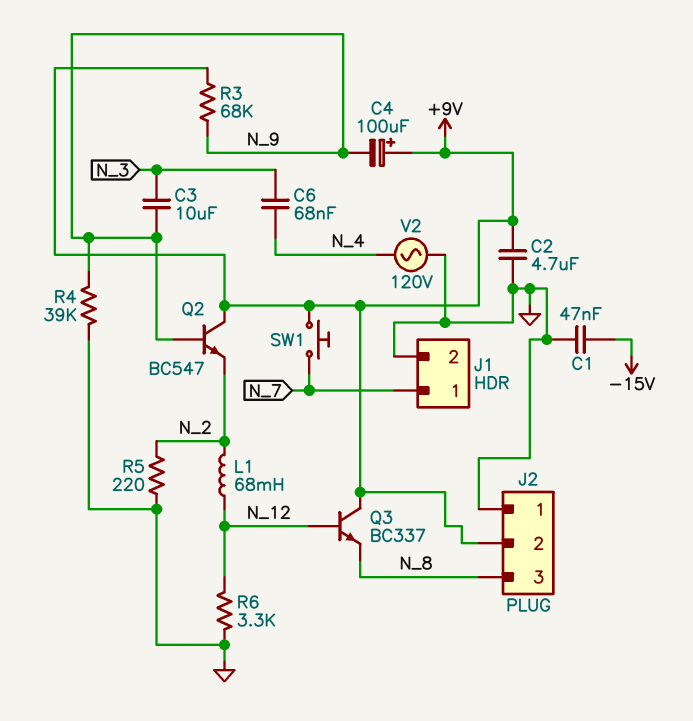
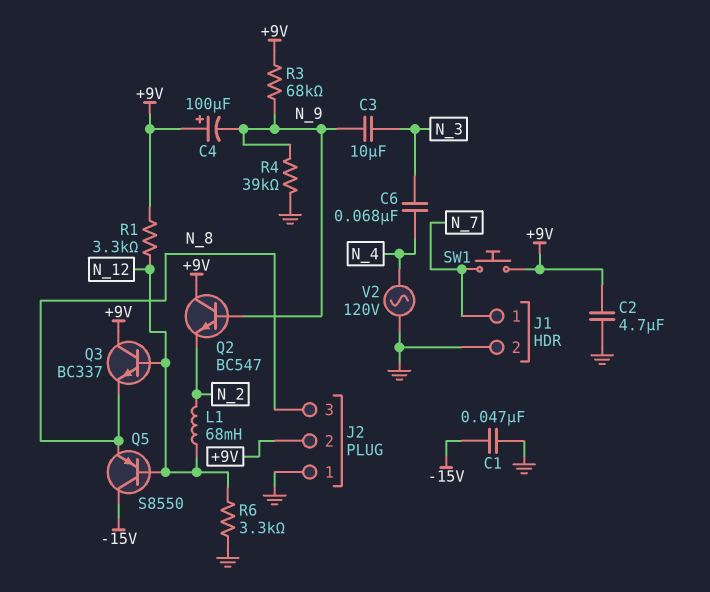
Q5: none -> PNP S8550 (B N_12, C -15V, E N_8)
R1: none -> 3.3k (+9V, N_12)
R5: 220 (GND, N_2) -> none

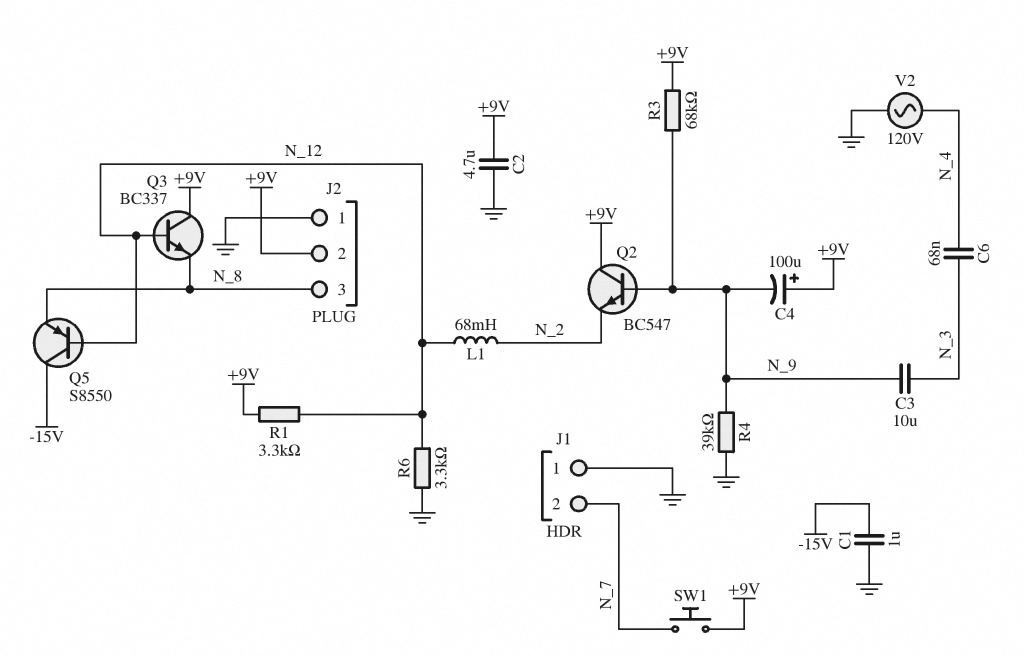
C1: 47nF (-15V, GND) -> 1uF (-15V, GND)
J1 pin 1: N_7 -> GND
J1 pin 2: GND -> N_7

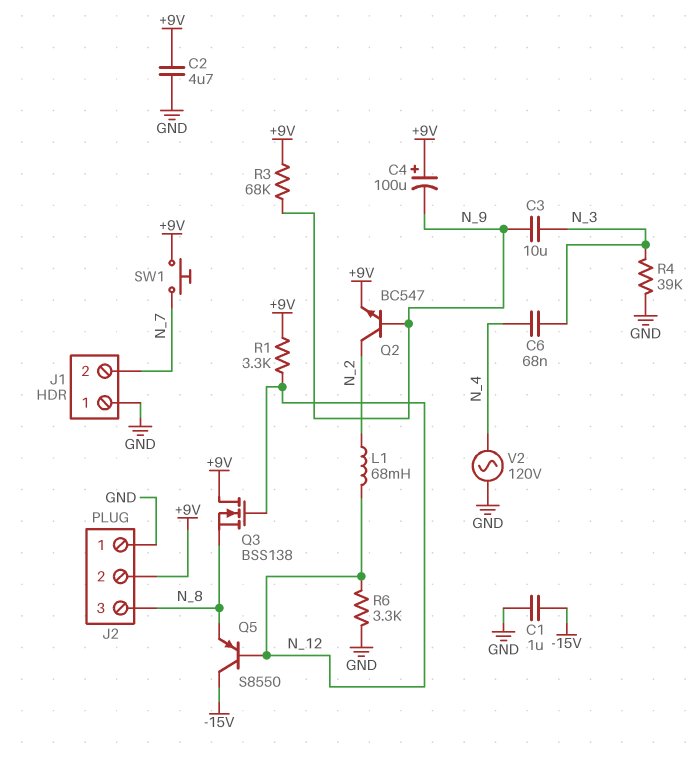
Q2: NPN BC547 (B N_9, C +9V, E N_2) -> NPN BC547 (B N_9, C N_2, E +9V)
Q3: NPN BC337 (B N_12, C +9V, E N_8) -> NMOS BSS138 (G N_12, D +9V, S N_8)
R4: 39k (GND, N_9) -> 39k (GND, N_3)

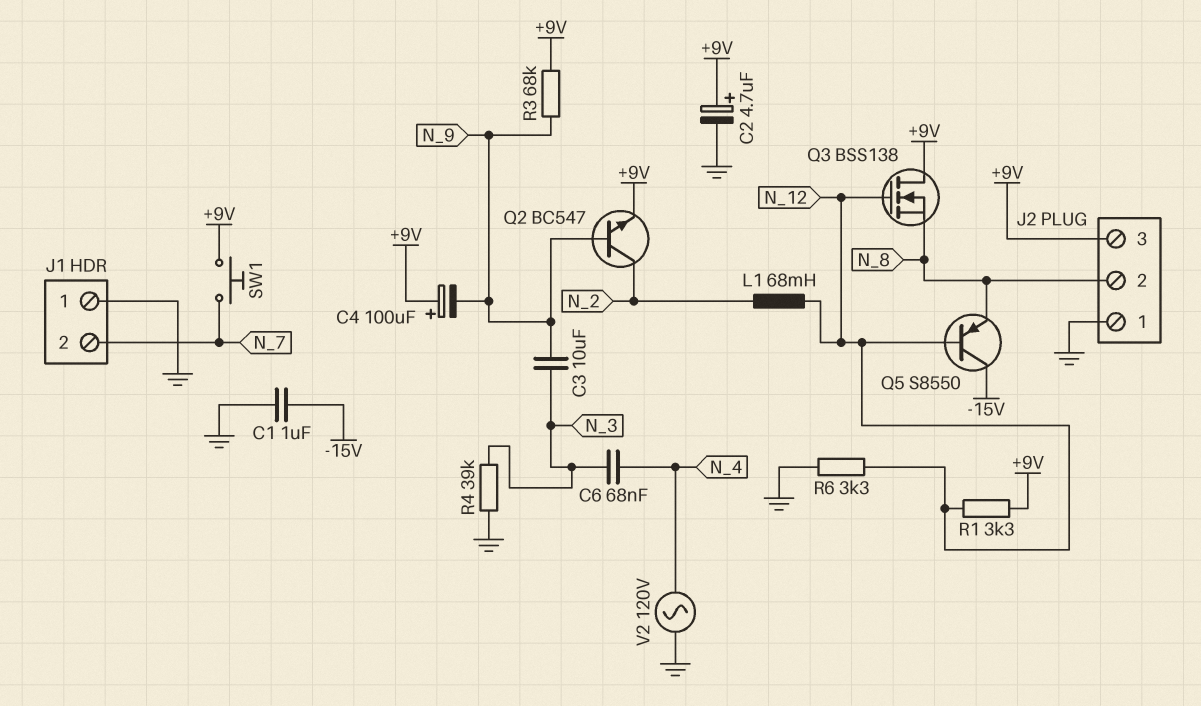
C2: 4.7uF (+9V, GND) -> 4.7uF (plus +9V, minus GND)
J2 pin 2: +9V -> N_8
J2 pin 3: N_8 -> +9V

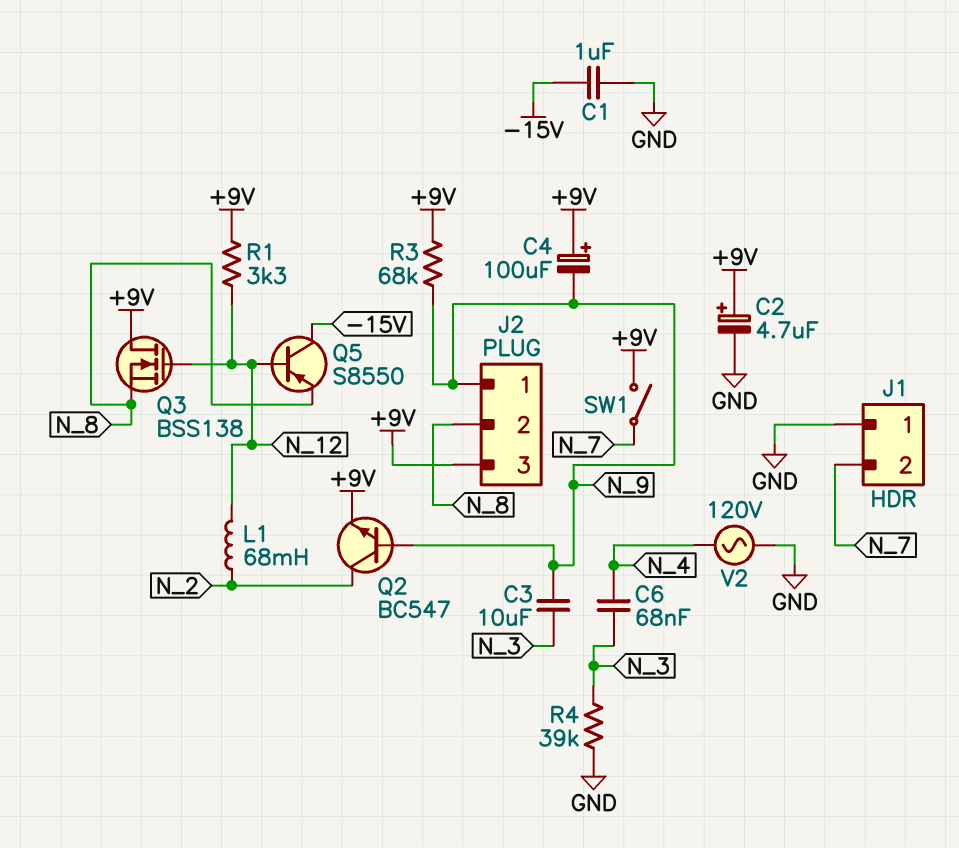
J2 pin 1: GND -> N_9
R6: 3.3k (GND, N_12) -> none
SW1: button (+9V, N_7) -> switch (+9V, N_7)

